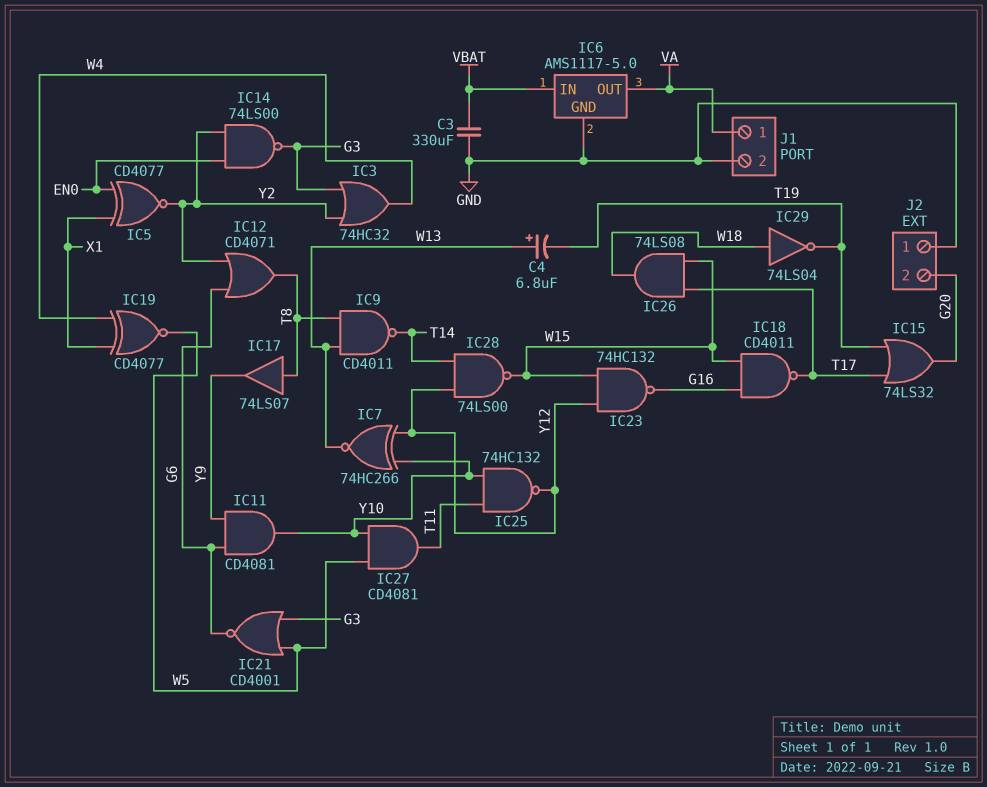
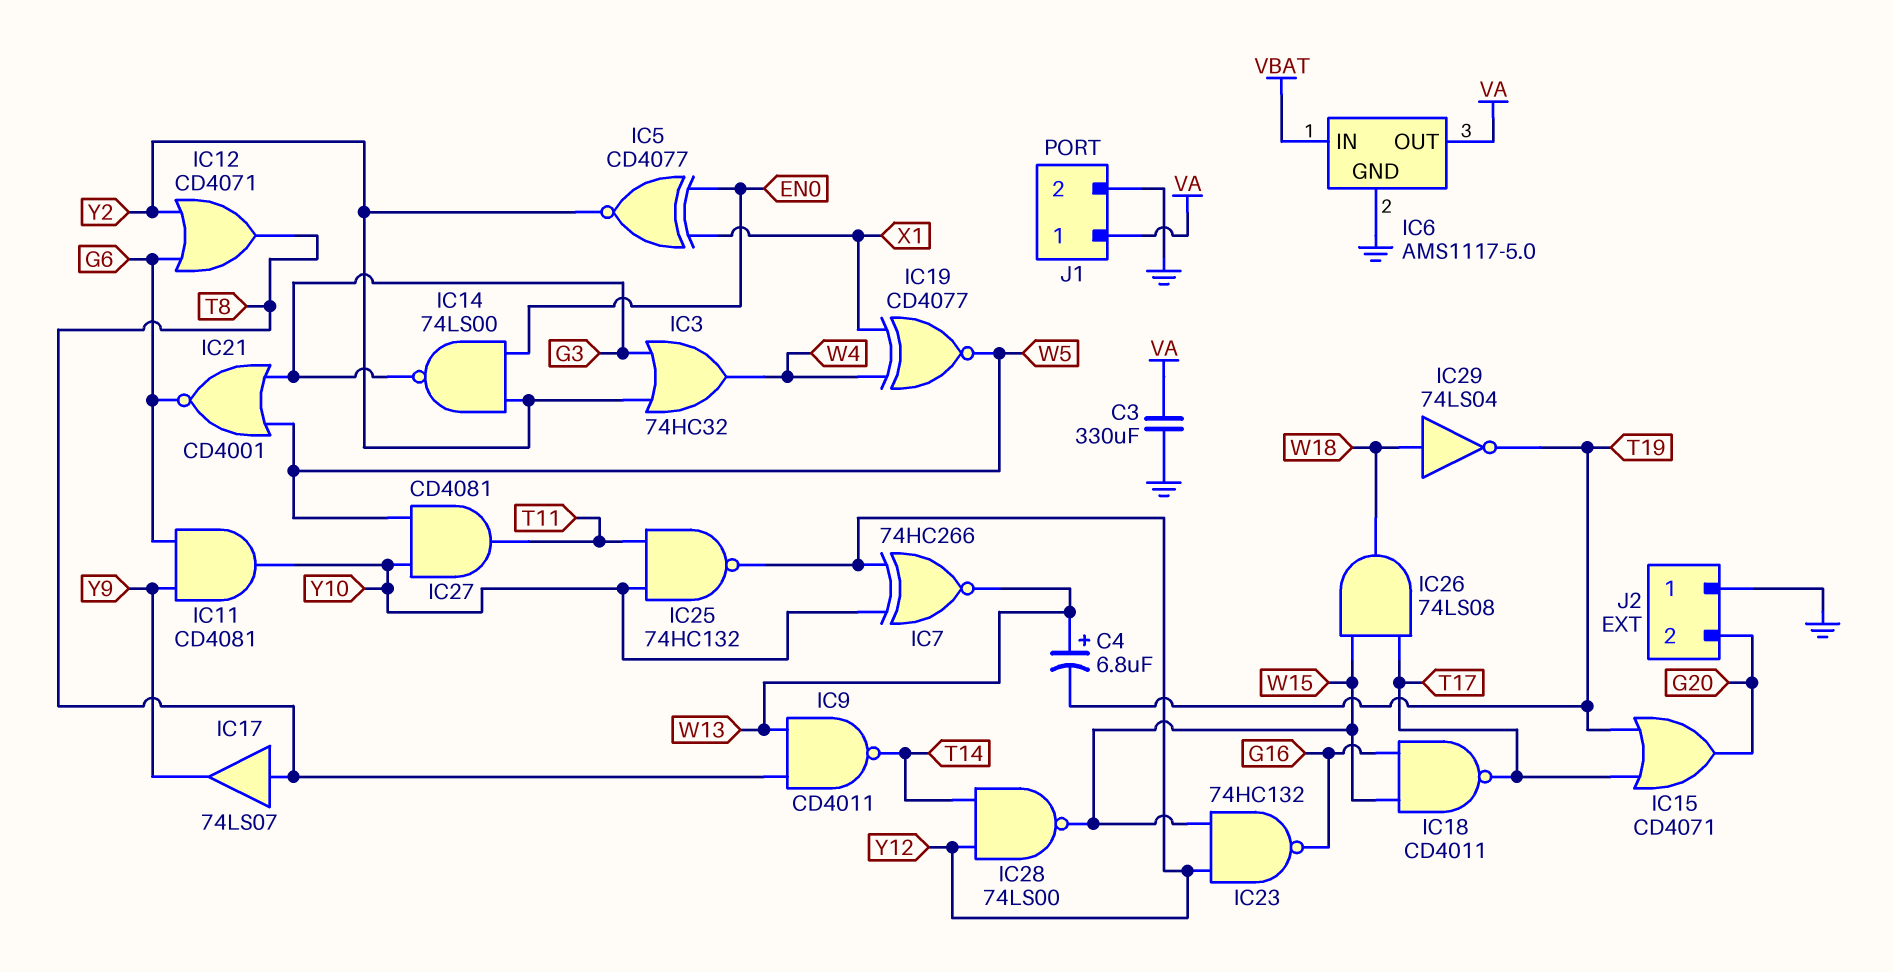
C3: 330uF (GND, VBAT) -> 330uF (GND, VA)
IC15: OR 74LS32 (in T17, in T19, out G20) -> OR CD4071 (in T17, in T19, out G20)

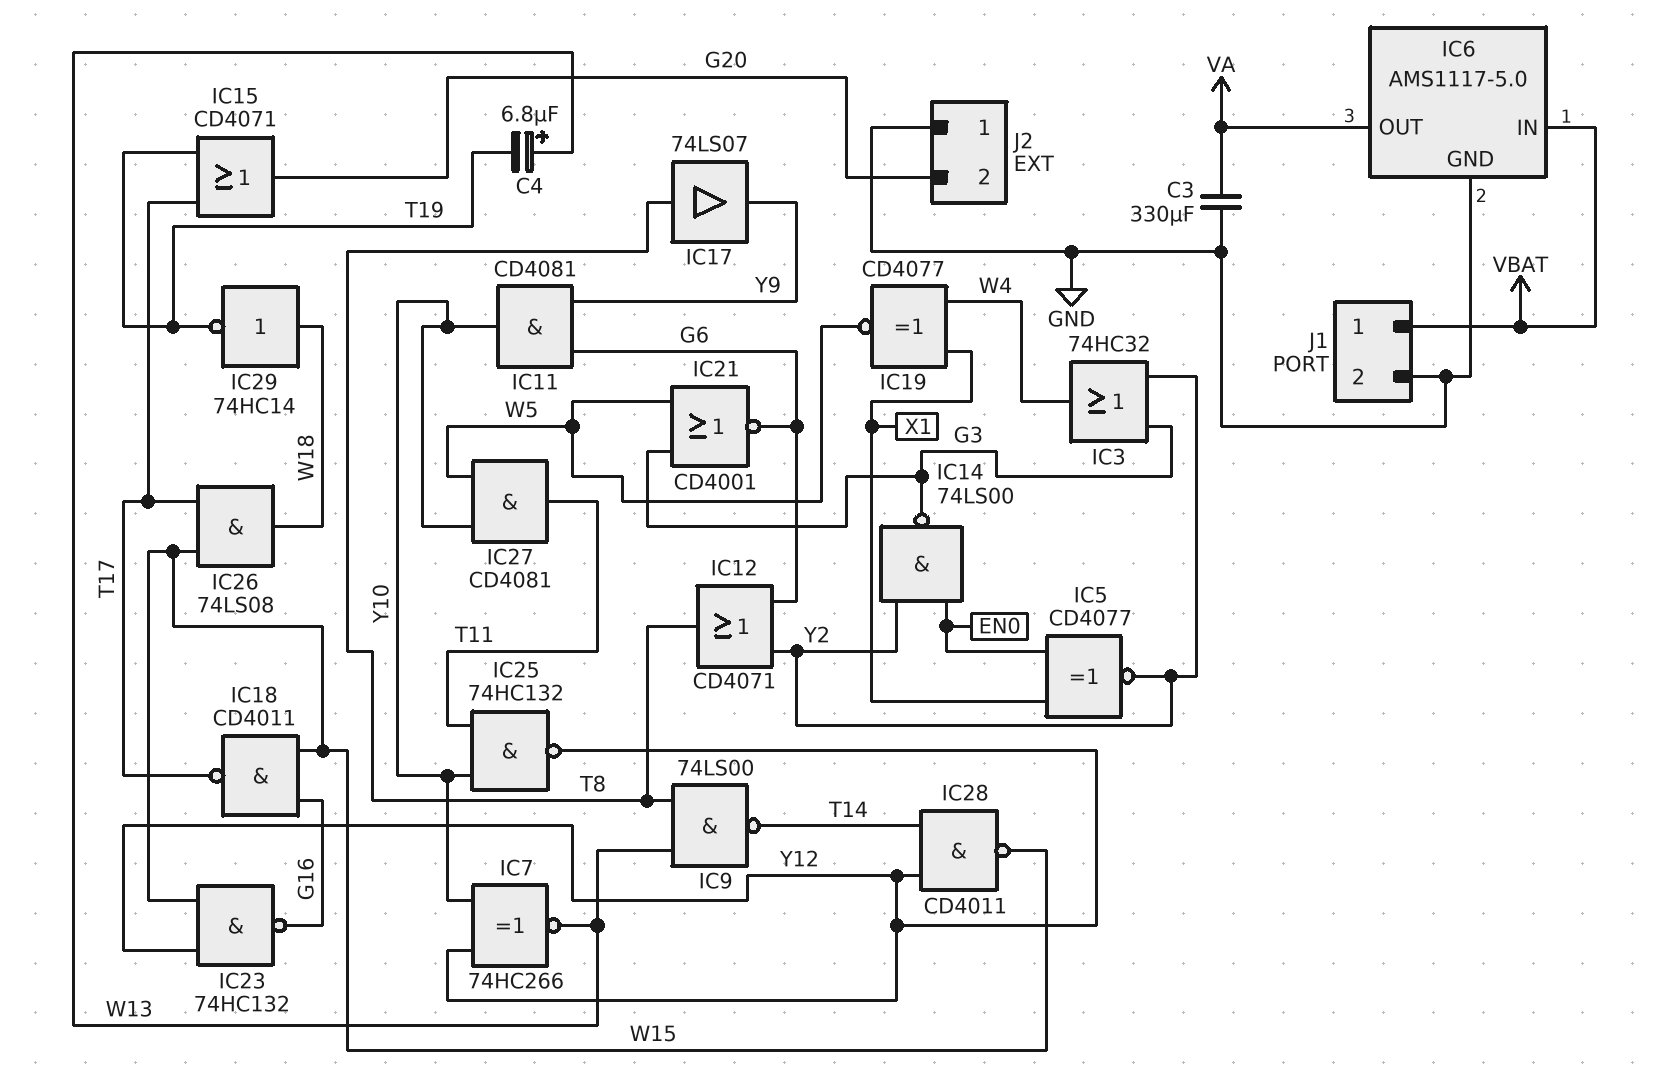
IC9: NAND CD4011 (in T8, in W13, out T14) -> NAND 74LS00 (in T8, in W13, out T14)
IC28: NAND 74LS00 (in T14, in Y12, out W15) -> NAND CD4011 (in T14, in Y12, out W15)
IC29: NOT 74LS04 (in W18, out T19) -> NOT 74HC14 (in W18, out T19)
J1 pin 1: VA -> VBAT

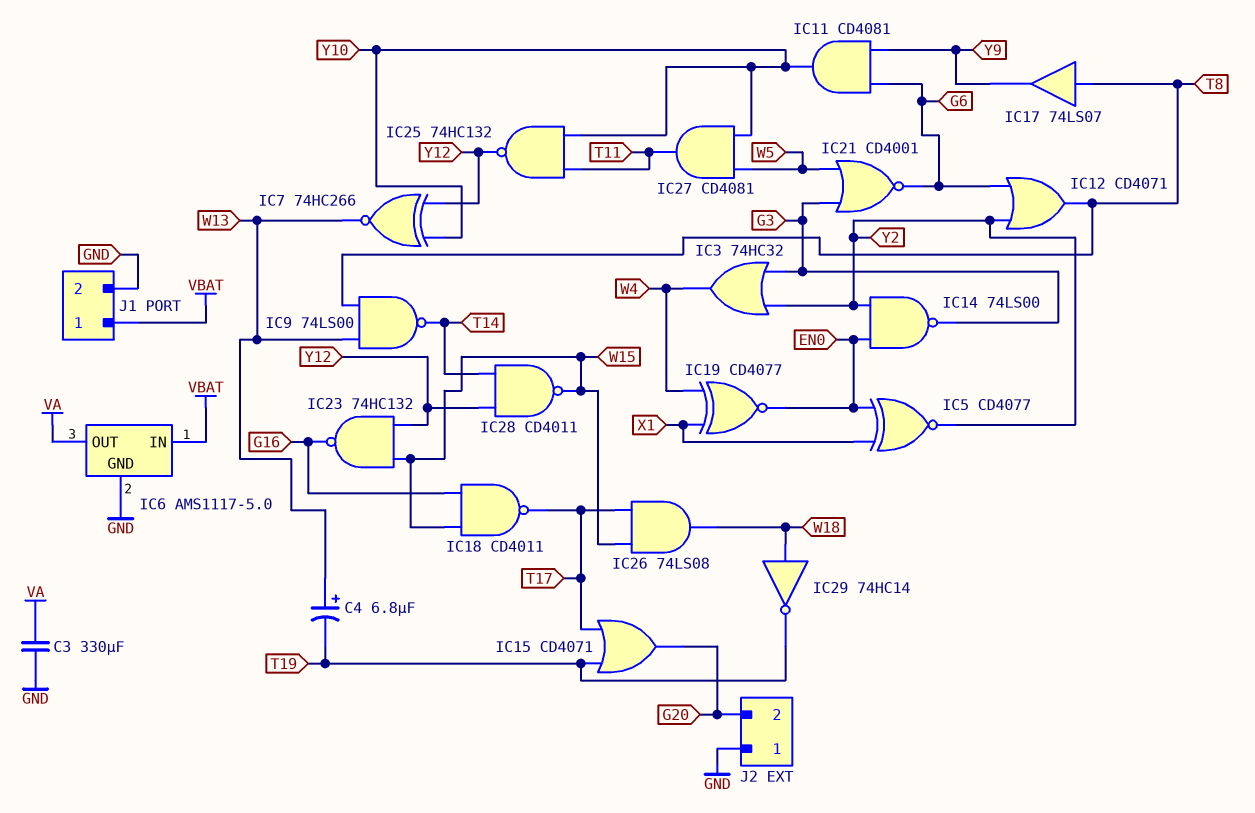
IC19: XNOR CD4077 (in W4, in X1, out W5) -> XNOR CD4077 (in W4, in X1, out EN0)

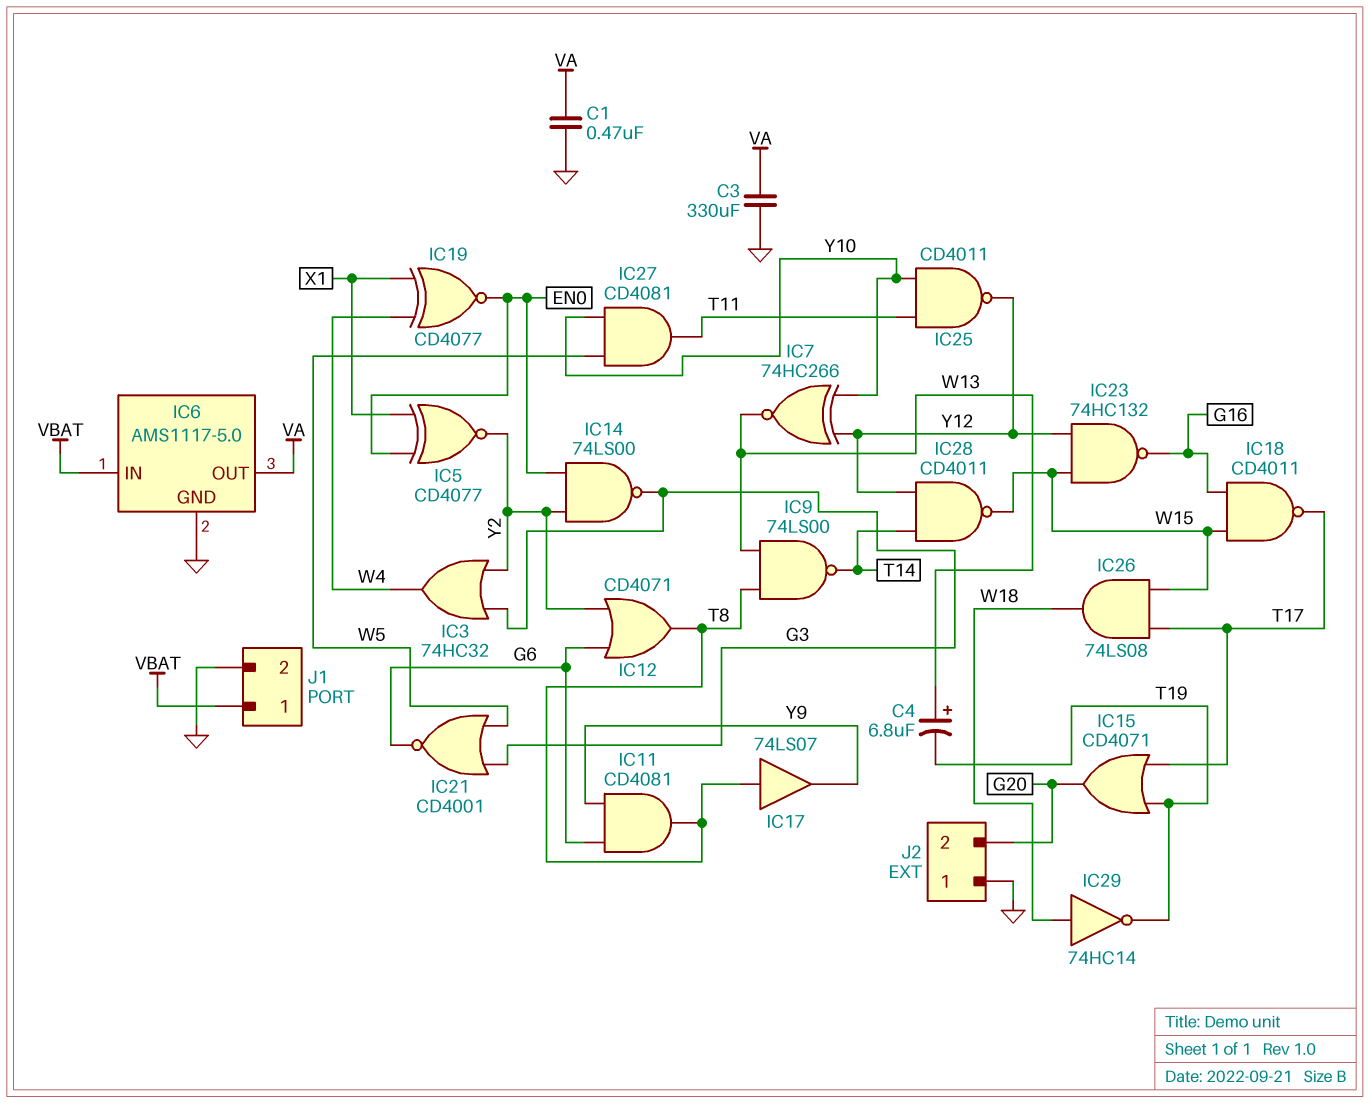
C1: none -> 470nF (GND, VA)
IC11: AND CD4081 (in G6, in Y9, out Y10) -> AND CD4081 (in G6, in Y9, out T8)
IC25: NAND 74HC132 (in T11, in Y10, out Y12) -> NAND CD4011 (in T11, in Y10, out Y12)

